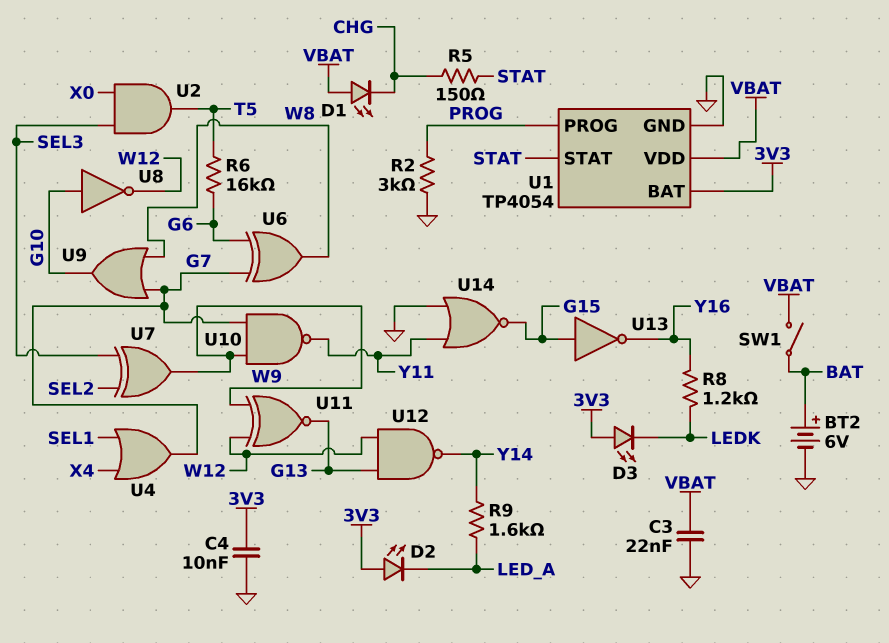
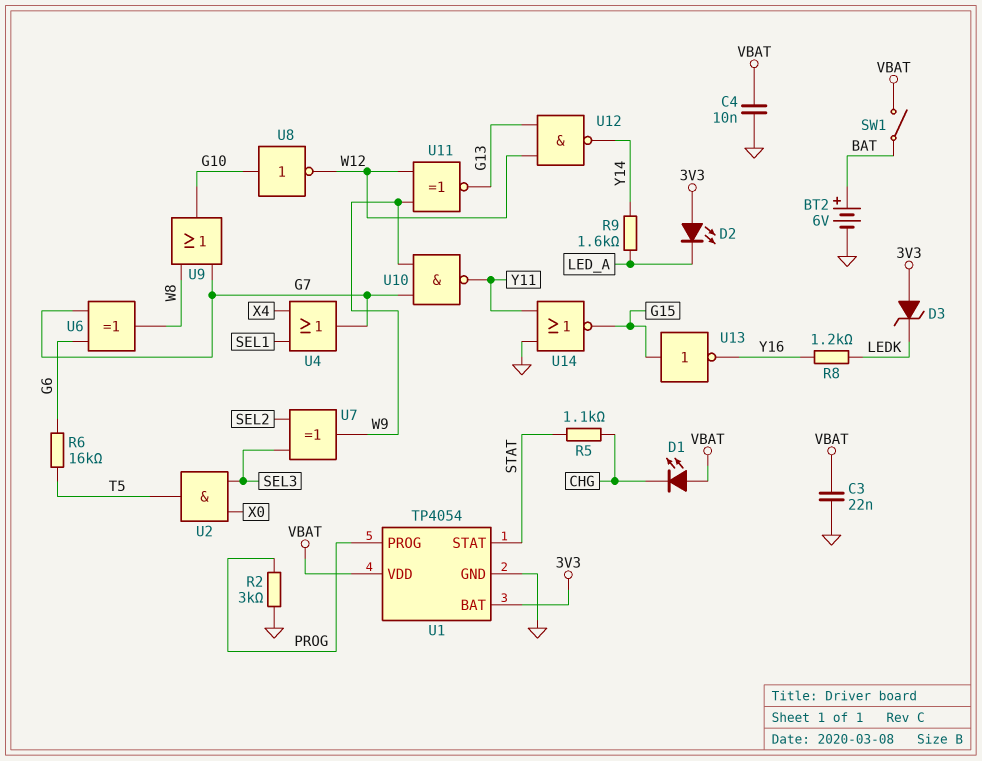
C4: 10nF (3V3, GND) -> 10nF (GND, VBAT)
D3: LED (A 3V3, K LEDK) -> zener (A 3V3, K LEDK)
R5: 150 (CHG, STAT) -> 1.1k (CHG, STAT)

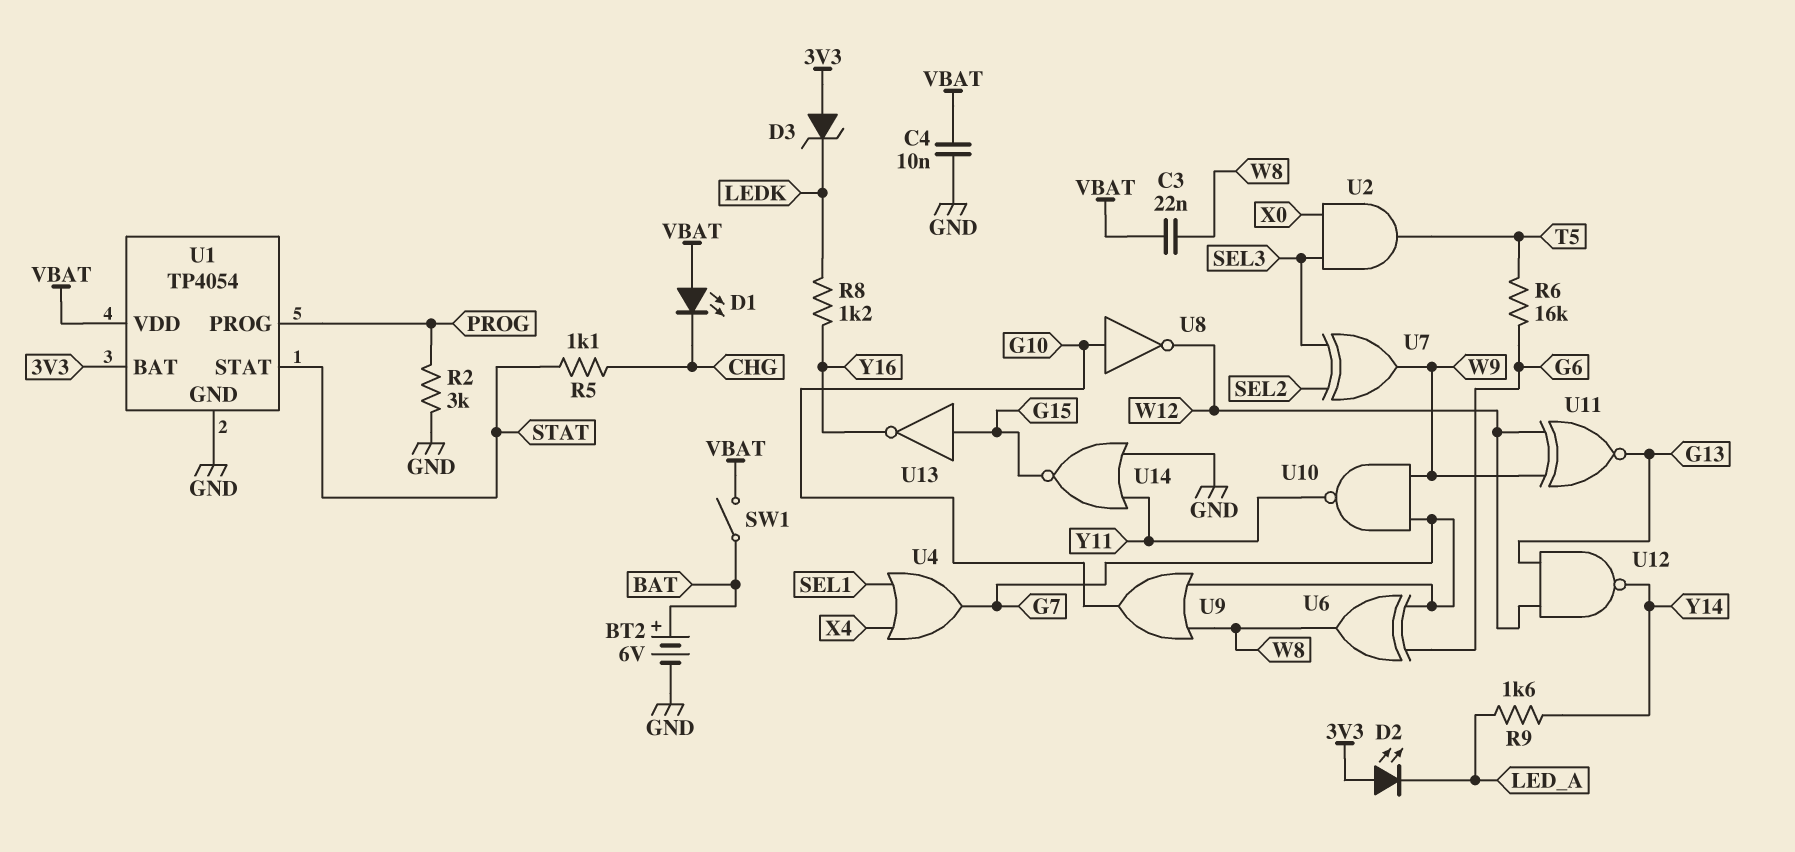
C3: 22nF (GND, VBAT) -> 22nF (VBAT, W8)

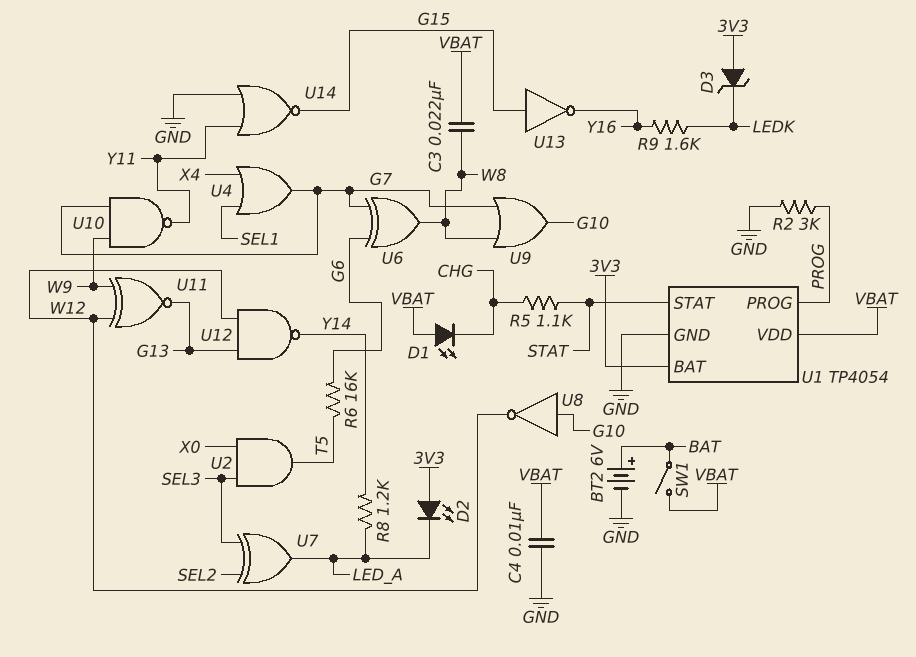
R8: 1.2k (LEDK, Y16) -> 1.2k (LED_A, Y14)
R9: 1.6k (LED_A, Y14) -> 1.6k (LEDK, Y16)
U7: XOR (in SEL2, in SEL3, out W9) -> XOR (in SEL2, in SEL3, out LED_A)

